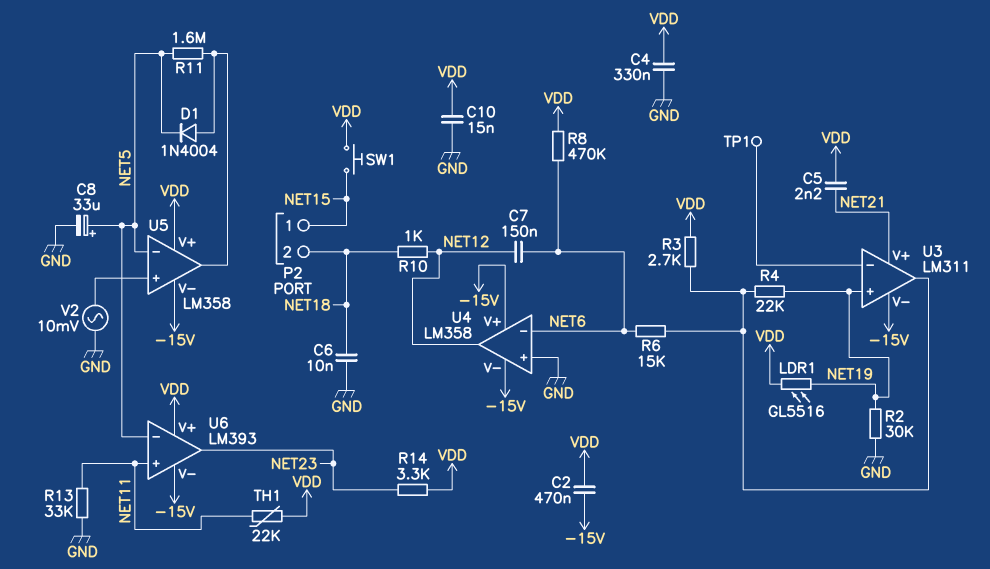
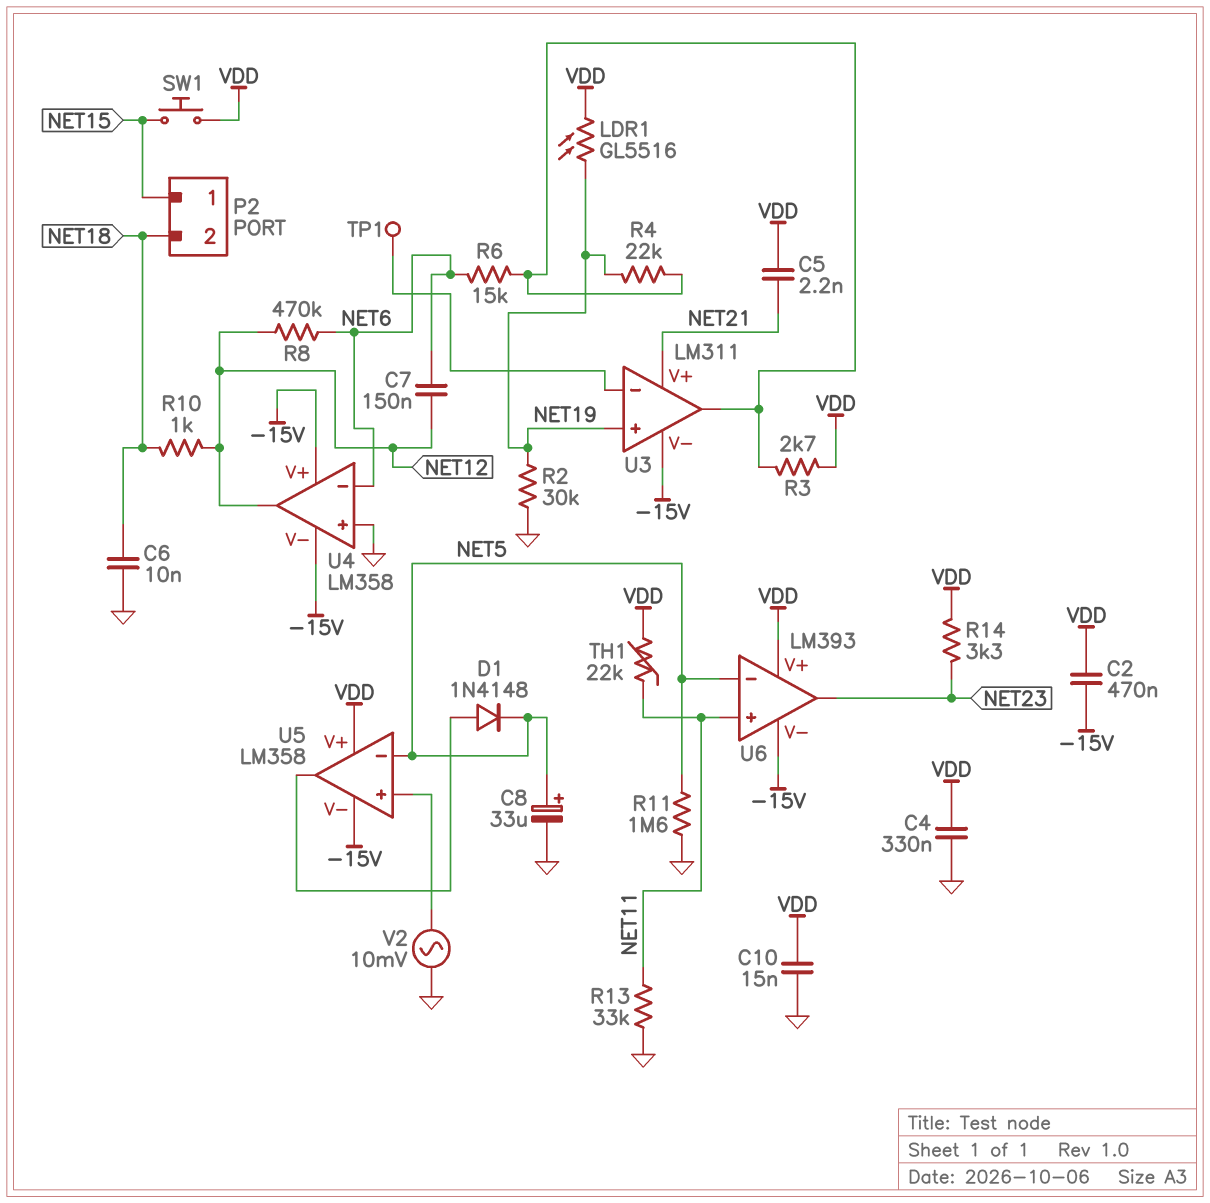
D1: diode 1N4004 (A U5/out, K NET5) -> diode 1N4148 (A U5/out, K NET5)
R8: 470k (NET6, VDD) -> 470k (NET6, NET12)
R11: 1.6M (NET5, U5/out) -> 1.6M (GND, NET5)

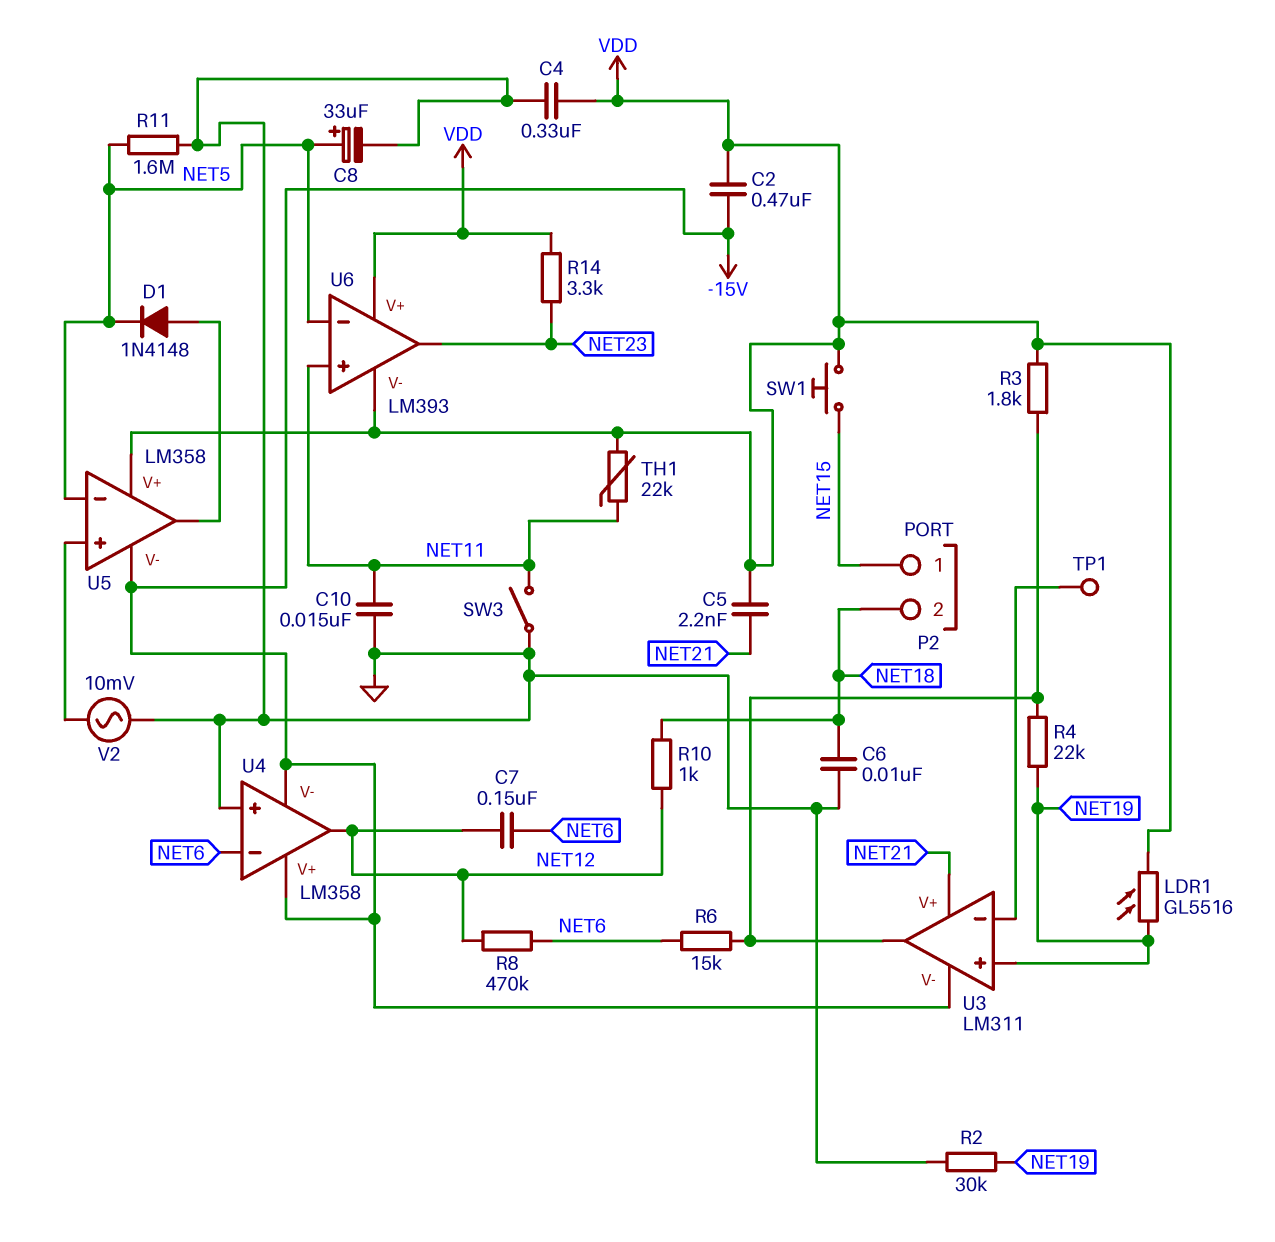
C10: 15nF (GND, VDD) -> 15nF (GND, NET11)
R3: 2.7k (U3/out, VDD) -> 1.8k (U3/out, VDD)
R13: 33k (GND, NET11) -> none
SW3: none -> switch (GND, NET11)
U6 pin V-: -15V -> VDD

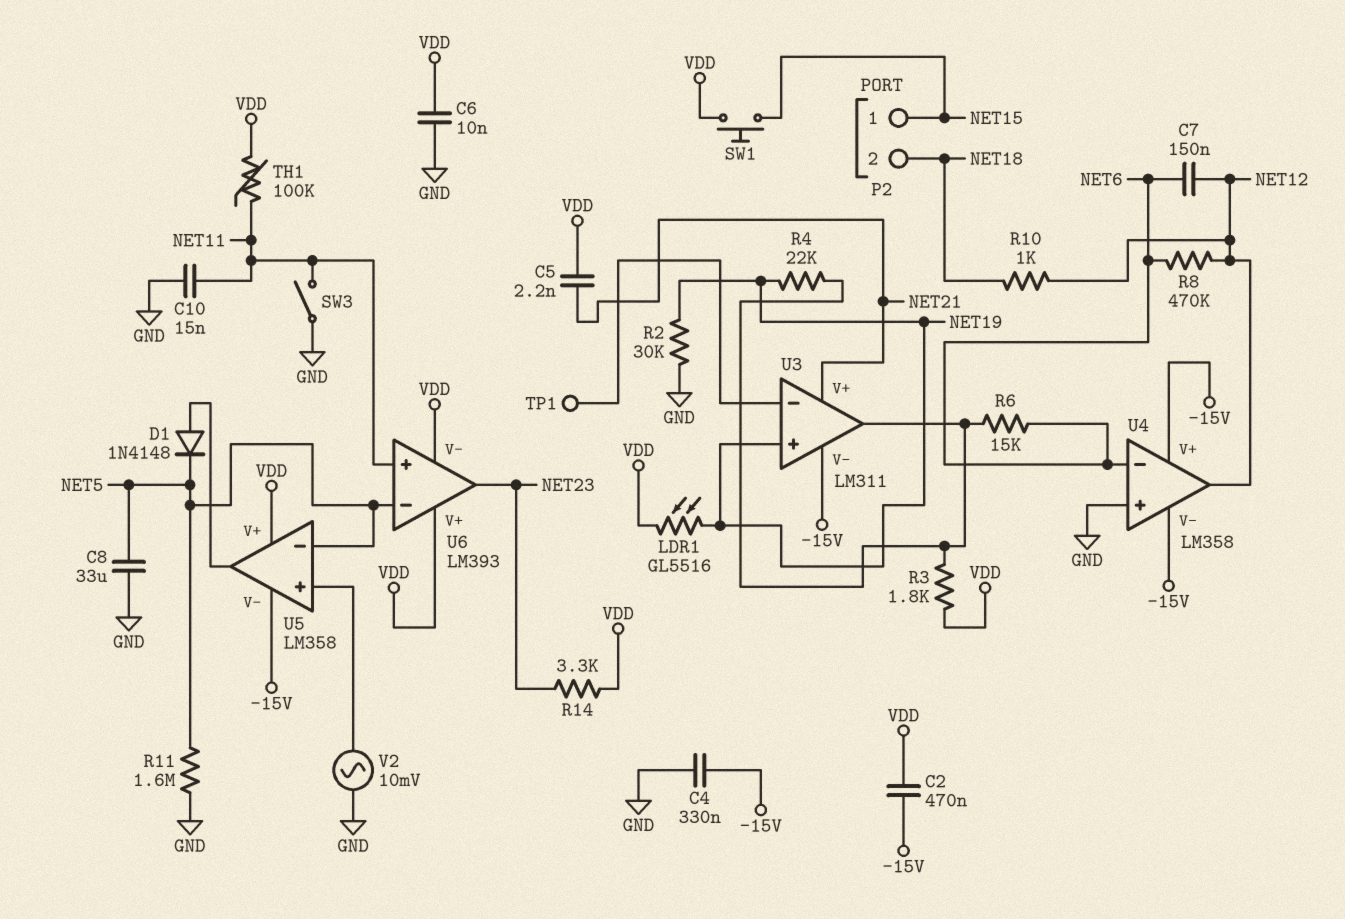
C4: 330nF (GND, VDD) -> 330nF (-15V, GND)
C6: 10nF (GND, NET18) -> 10nF (GND, VDD)
C8: 33uF (plus NET5, minus GND) -> 33uF (GND, NET5)
TH1: 22k (NET11, VDD) -> 100k (NET11, VDD)

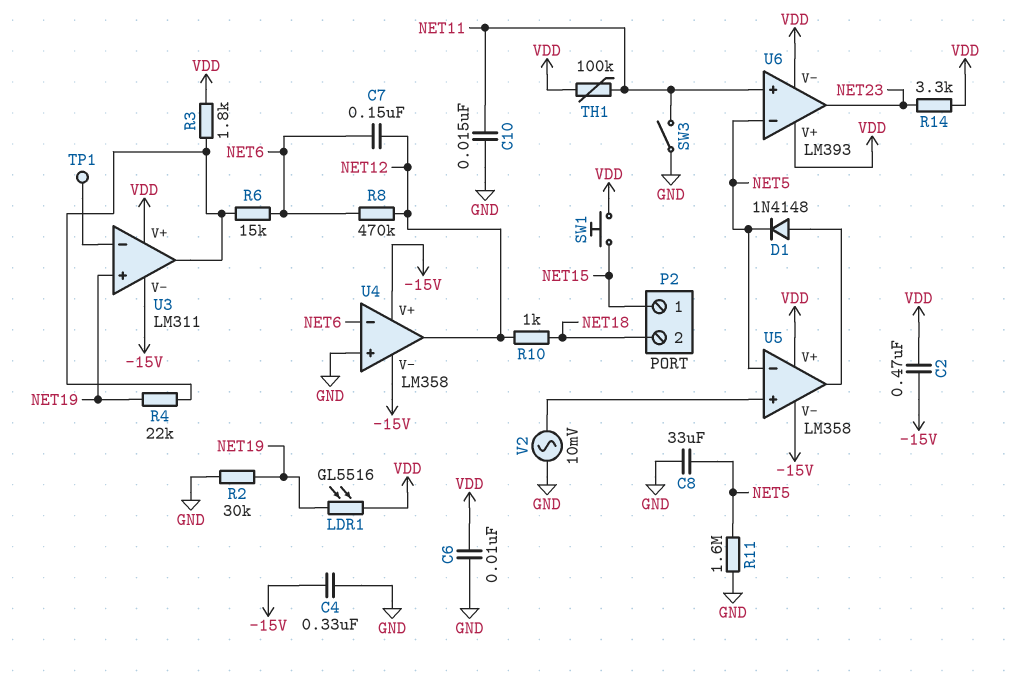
C5: 2.2nF (NET21, VDD) -> none
U3 pin V+: NET21 -> VDD

